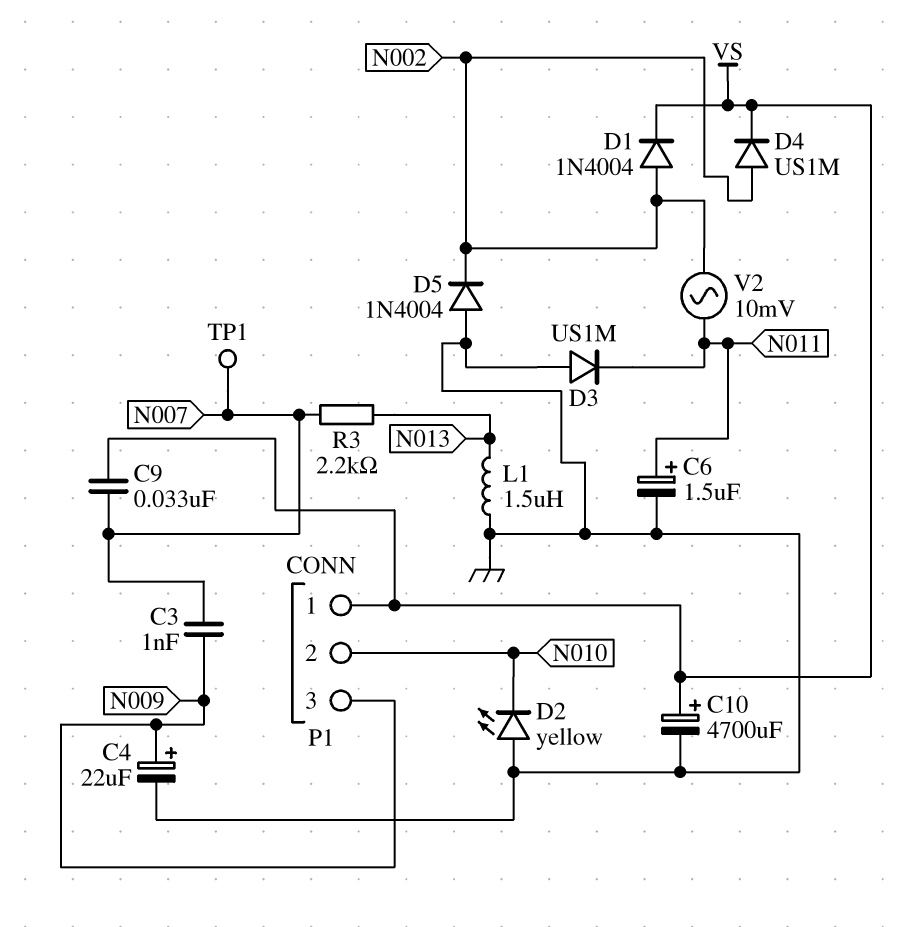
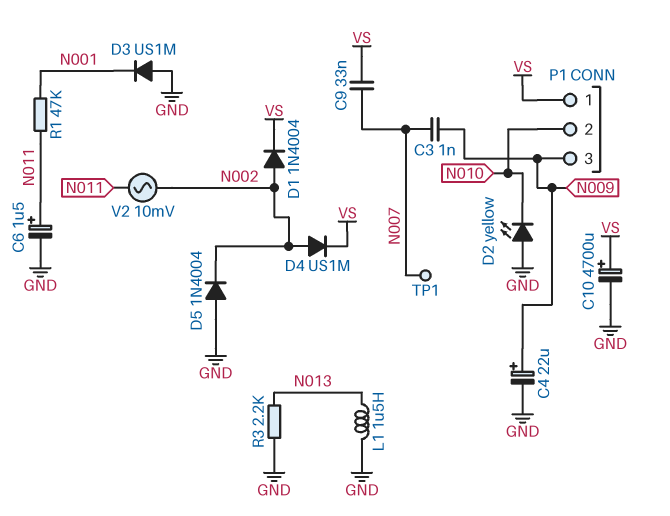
D3: diode US1M (A GND, K N011) -> diode US1M (A GND, K N001)
R1: none -> 47k (N001, N011)
R3: 2.2k (N007, N013) -> 2.2k (GND, N013)

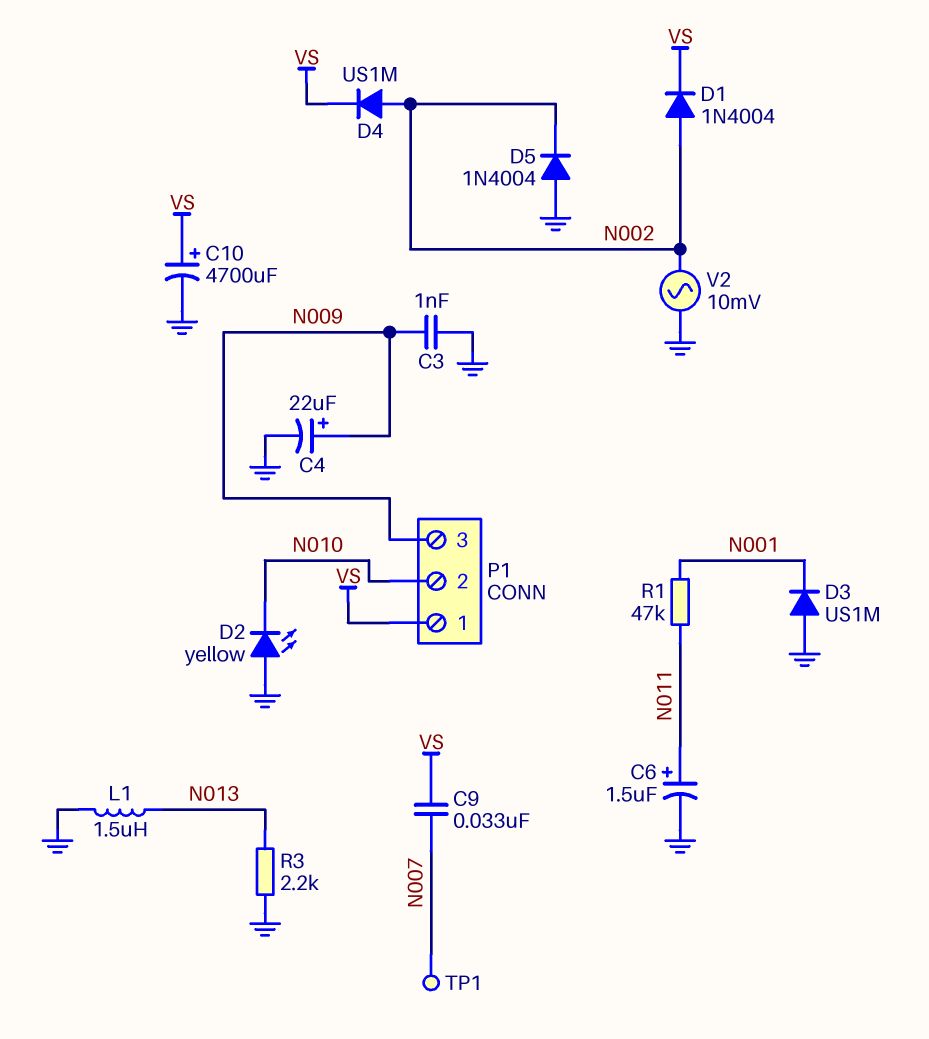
C3: 1nF (N007, N009) -> 1nF (GND, N009)
V2: AC 10mV (N002, N011) -> AC 10mV (GND, N002)

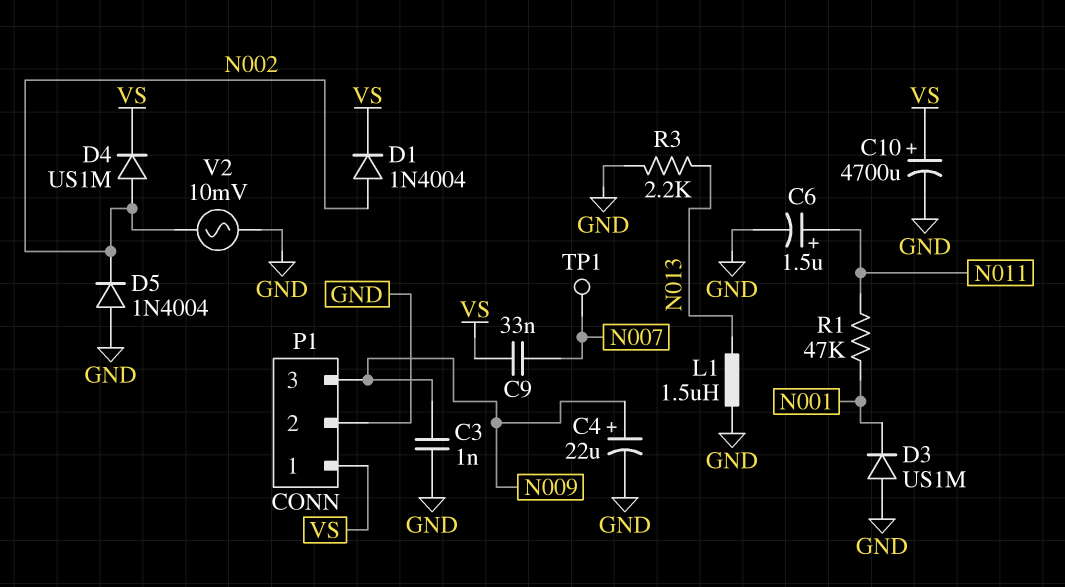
D2: LED yellow (A GND, K N010) -> none
P1 pin 2: N010 -> GND

